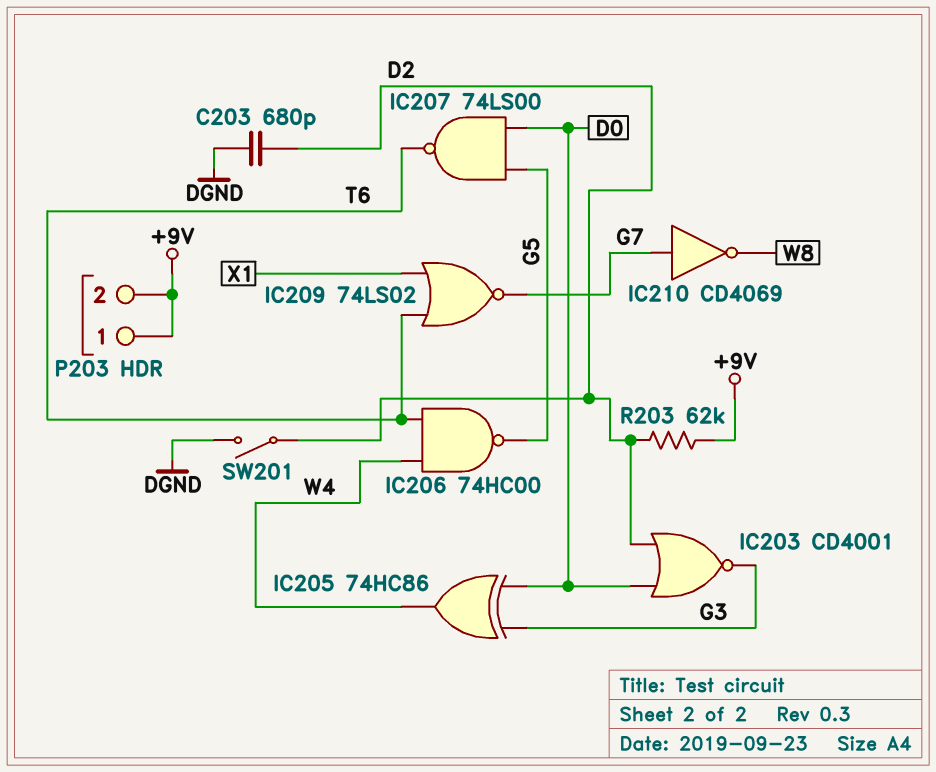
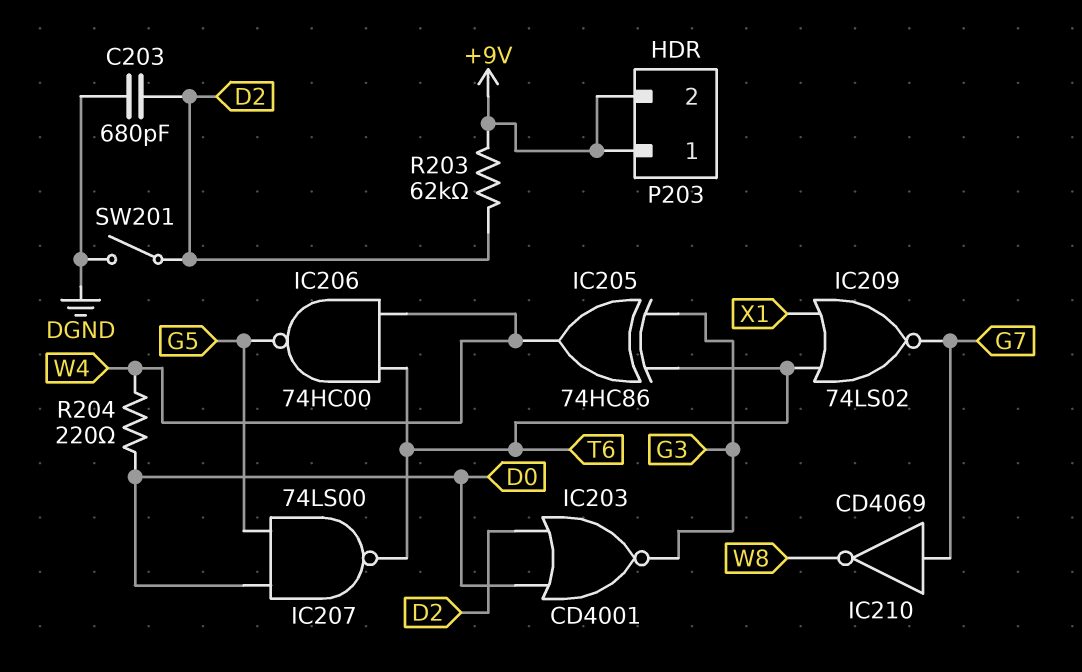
IC205: XOR 74HC86 (in D0, in G3, out W4) -> XOR 74HC86 (in G3, in T6, out W4)
R204: none -> 220 (D0, W4)

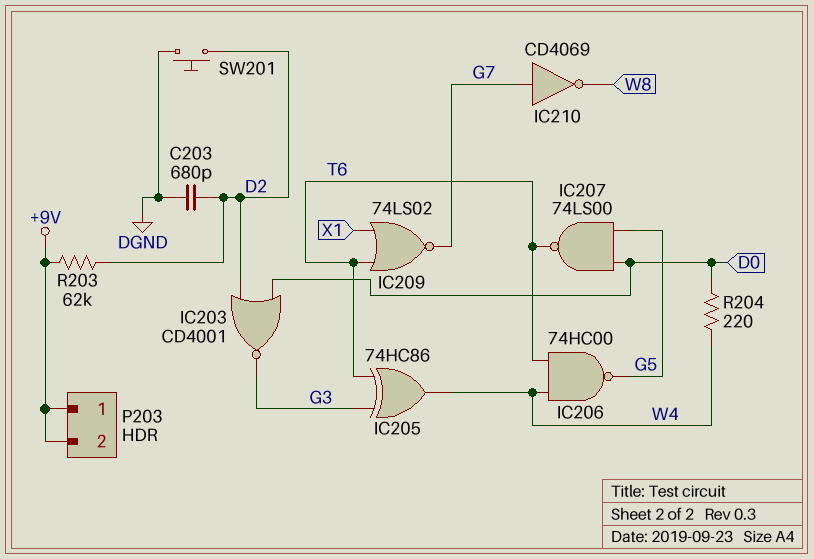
SW201: switch (D2, DGND) -> button (D2, DGND)

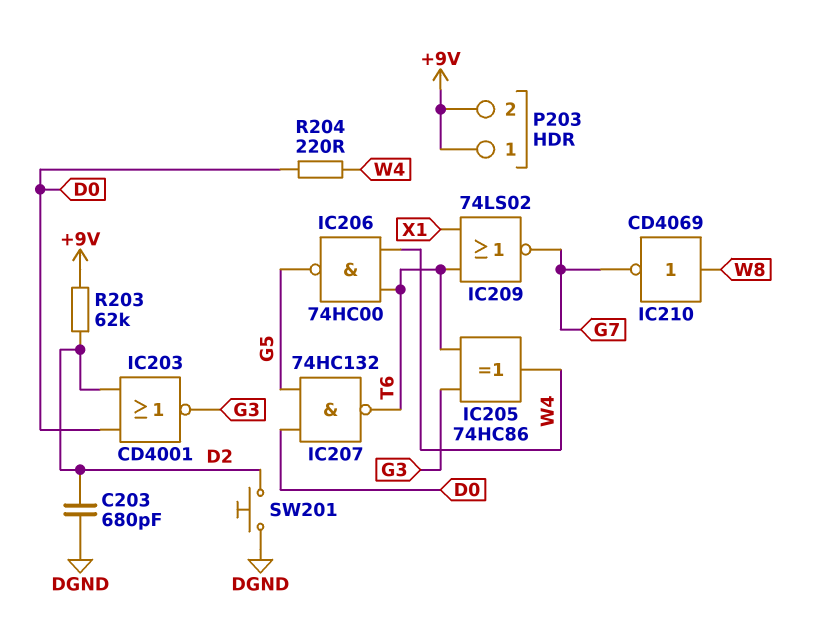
IC207: NAND 74LS00 (in D0, in G5, out T6) -> NAND 74HC132 (in D0, in G5, out T6)
IC210: NOT CD4069 (in G7, out W8) -> NOT CD4069 (in W8, out G7)

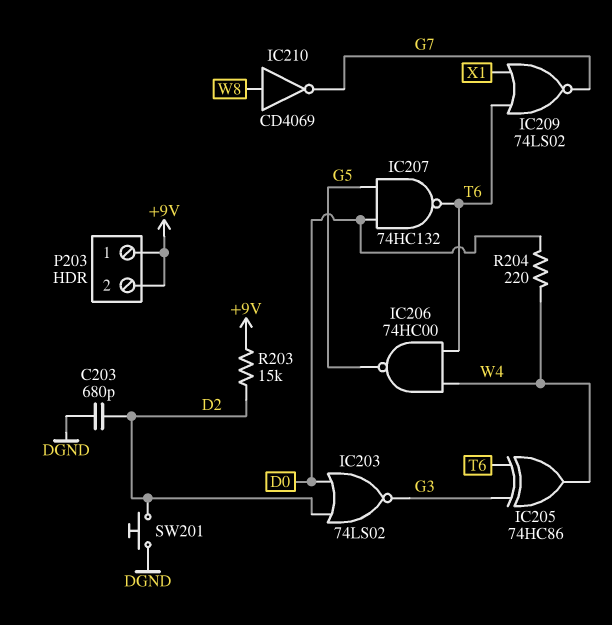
IC203: NOR CD4001 (in D0, in D2, out G3) -> NOR 74LS02 (in D0, in D2, out G3)
R203: 62k (+9V, D2) -> 15k (+9V, D2)

